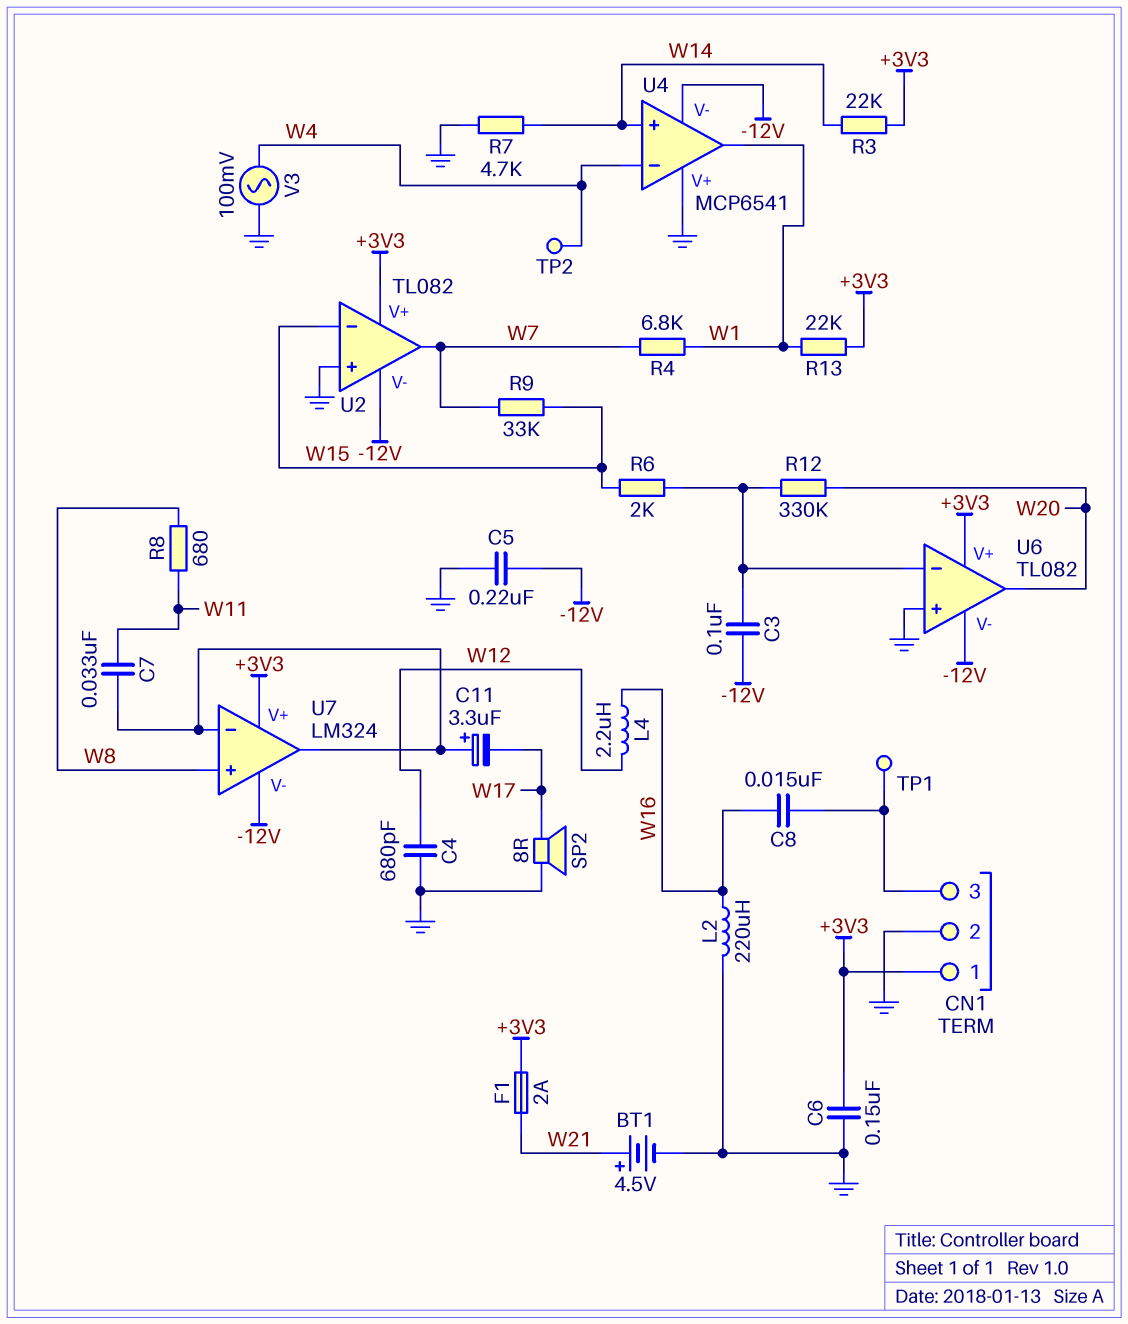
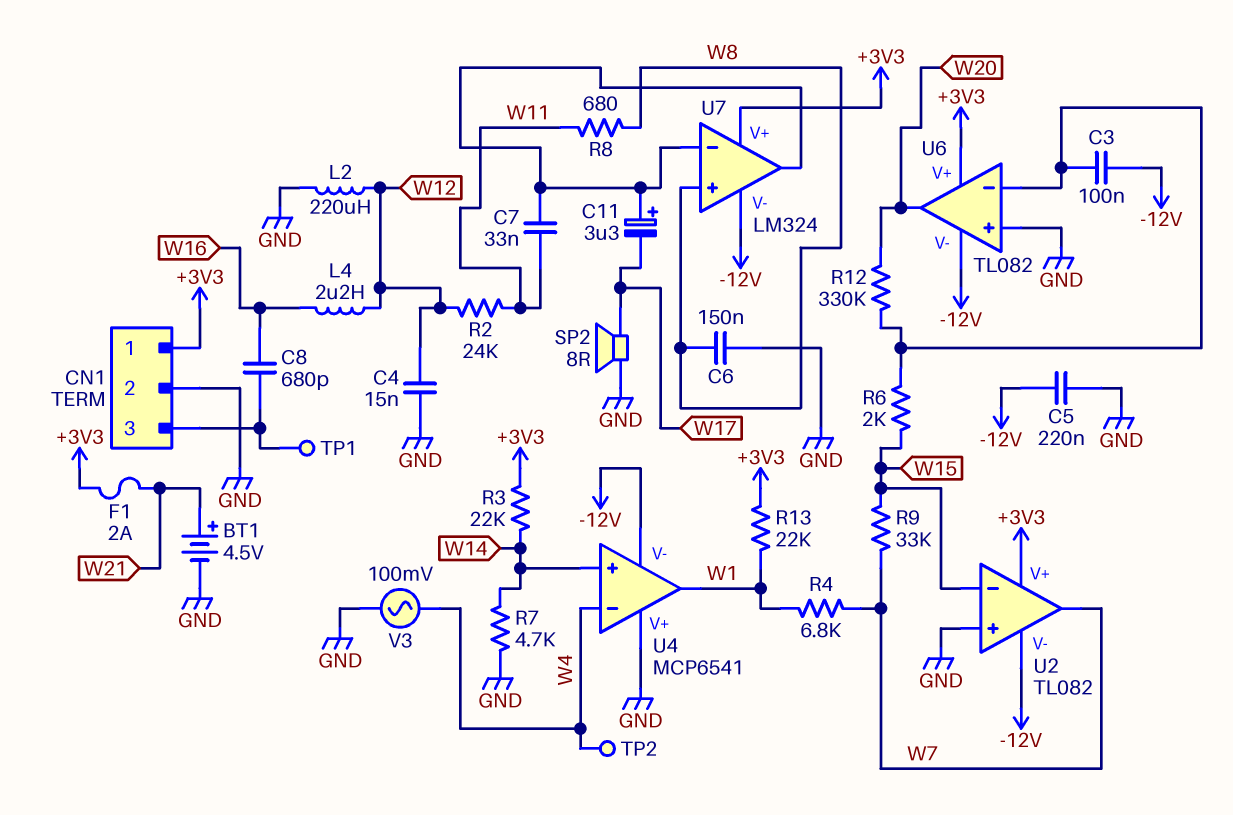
C4: 680pF (GND, W12) -> 15nF (GND, W12)
C6: 150nF (+3V3, GND) -> 150nF (GND, W8)
C8: 15nF (CN1/3, W16) -> 680pF (CN1/3, W16)
L2: 220uH (GND, W16) -> 220uH (GND, W12)
R2: none -> 24k (W11, W12)

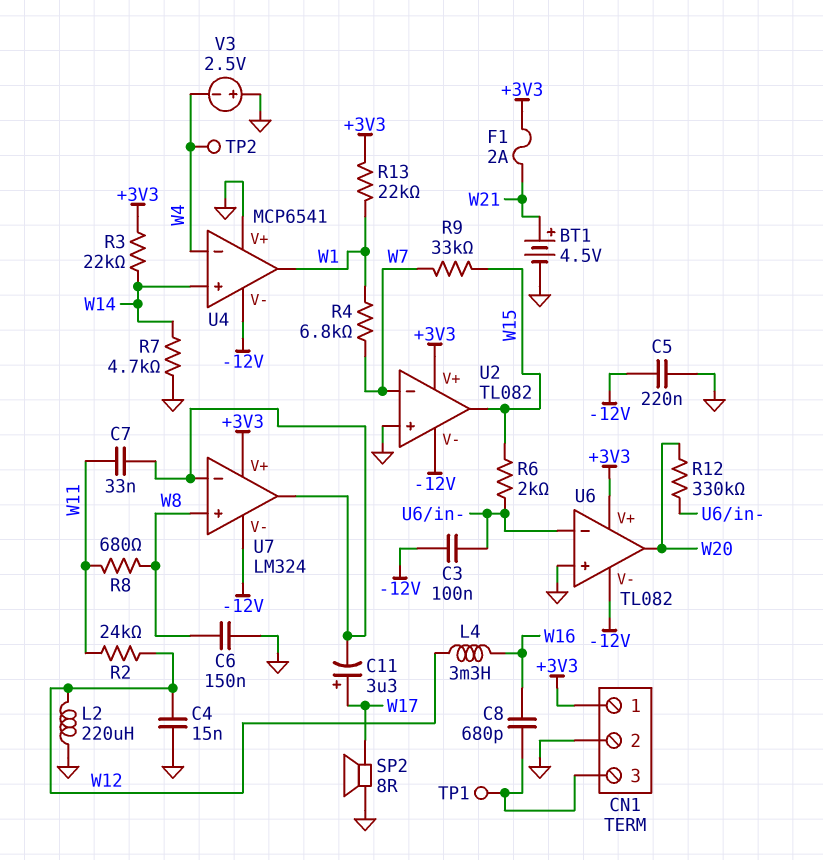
C11: 3.3uF (plus U7/in-, minus W17) -> 3.3uF (plus W17, minus U7/in-)
L4: 2.2uH (W12, W16) -> 3.3mH (W12, W16)
U2 pin in-: W15 -> W7
U2 pin out: W7 -> W15
V3: AC 100mV (GND, W4) -> 2.5V (plus GND, minus W4)

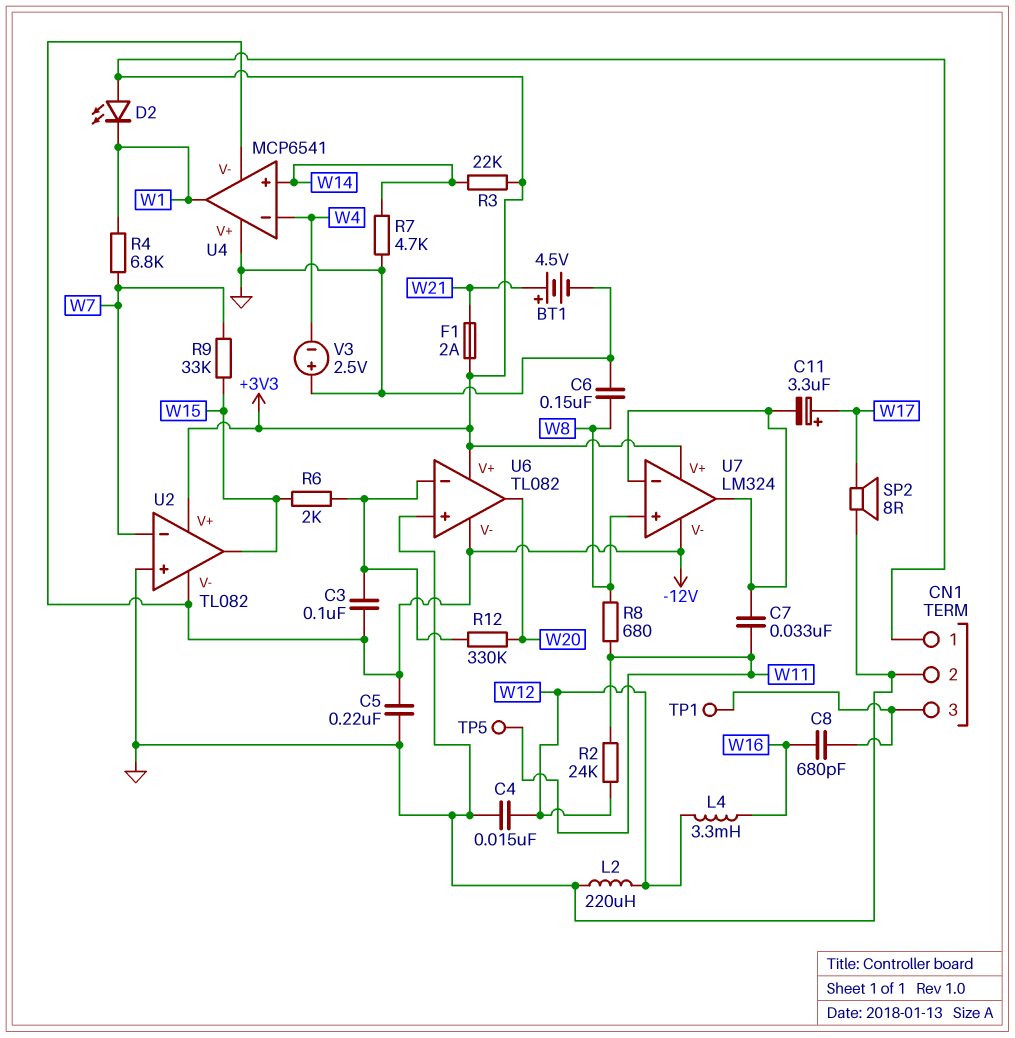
D2: none -> LED (A +3V3, K W1)
R13: 22k (+3V3, W1) -> none
TP2: test point (W4) -> none
TP5: none -> test point (W11)

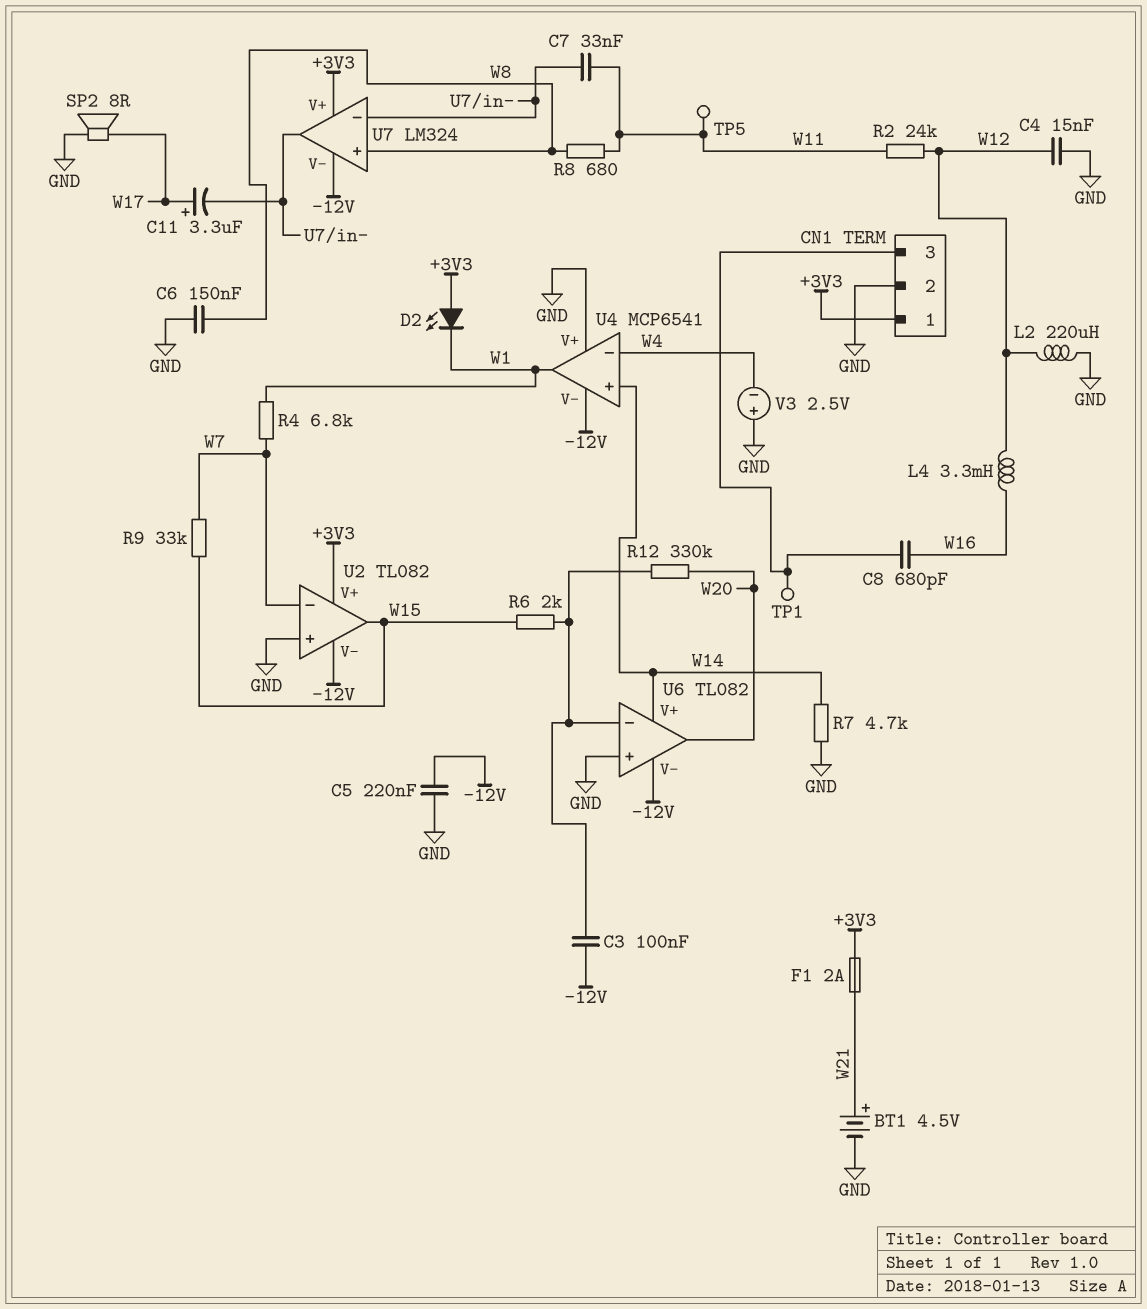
R3: 22k (+3V3, W14) -> none
U6 pin V+: +3V3 -> W14

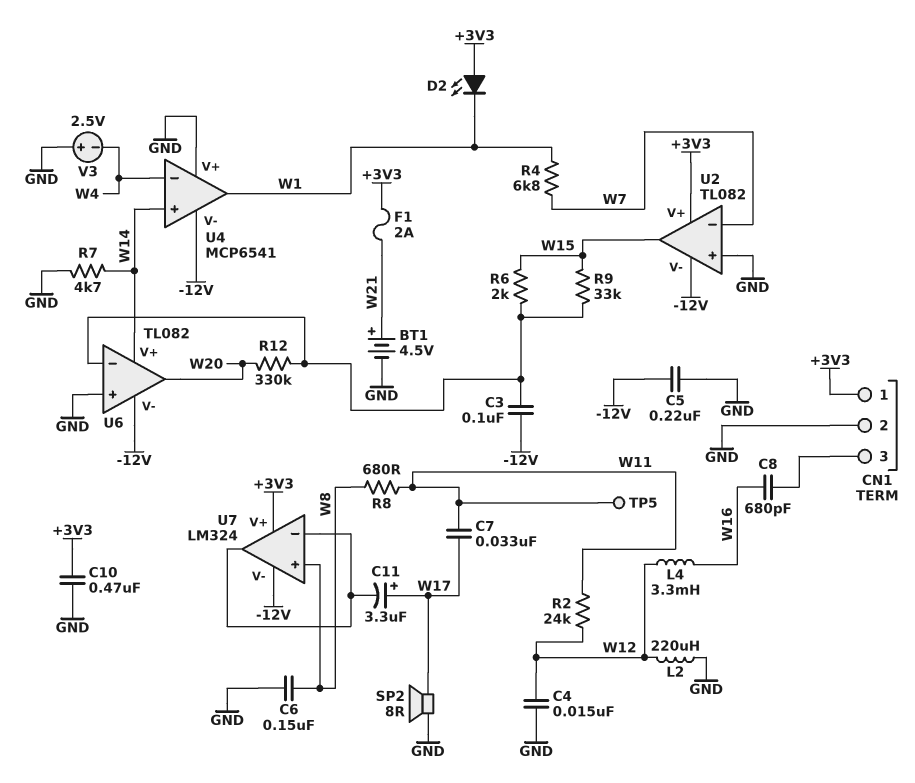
C7: 33nF (U7/in-, W11) -> 33nF (W11, W17)
C10: none -> 470nF (+3V3, GND)
R9: 33k (W7, W15) -> 33k (U6/in-, W15)
TP1: test point (CN1/3) -> none

